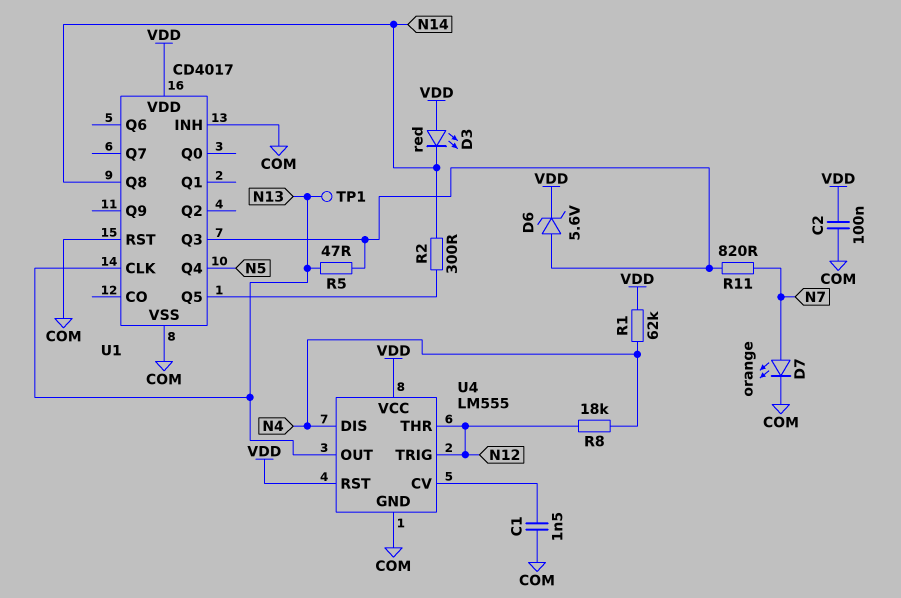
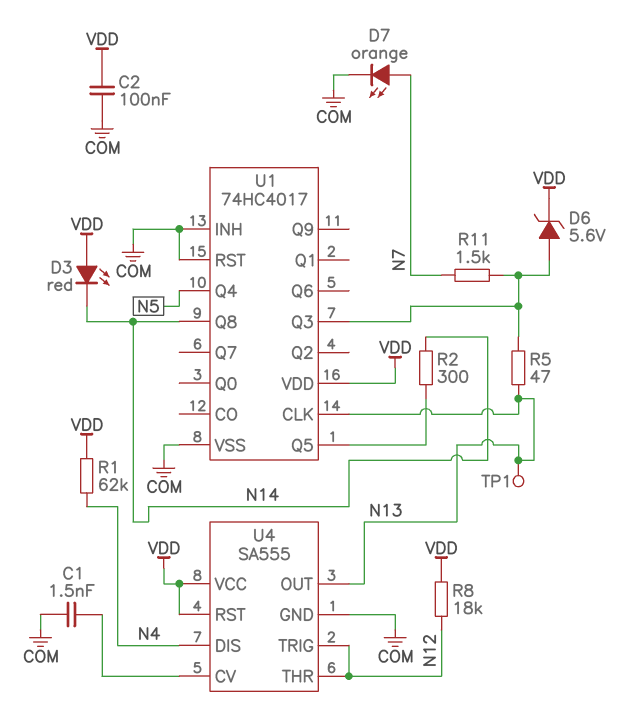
R8: 18k (N4, N12) -> 18k (N12, VDD)
R11: 820 (N7, U1/Q3) -> 1.5k (N7, U1/Q3)
U1: CD4017 -> 74HC4017
U4: LM555 -> SA555

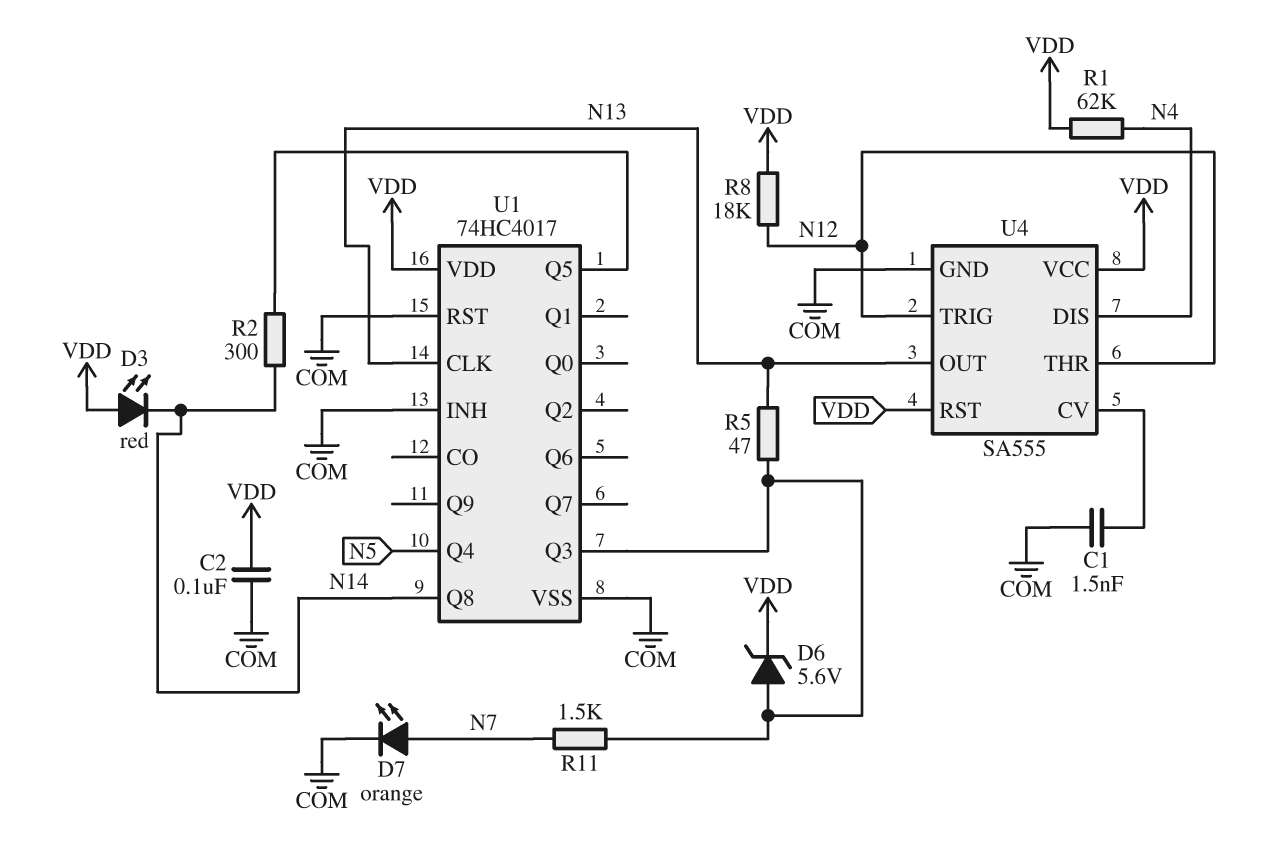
TP1: test point (N13) -> none

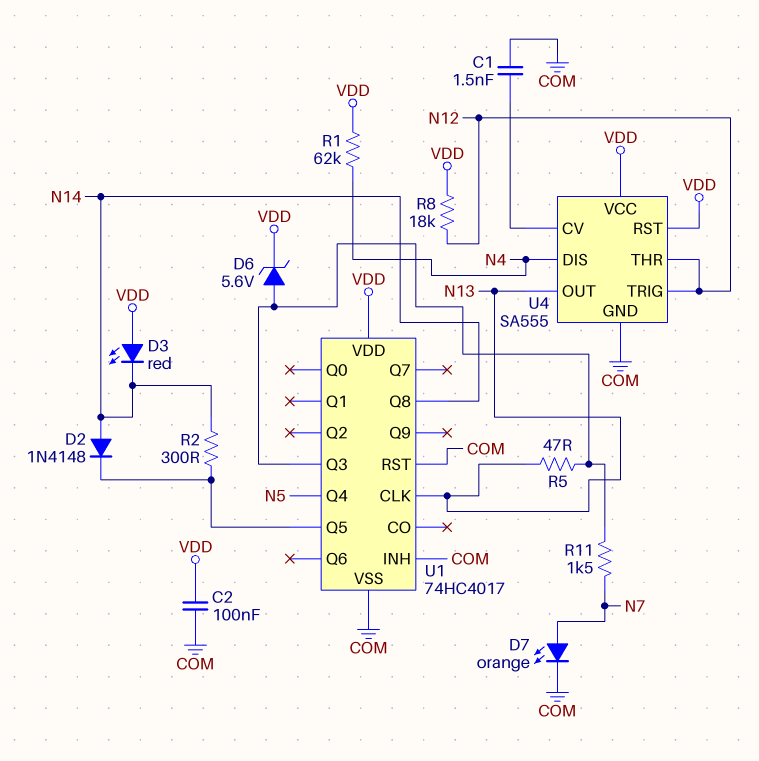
D2: none -> diode 1N4148 (A N14, K U1/Q5)

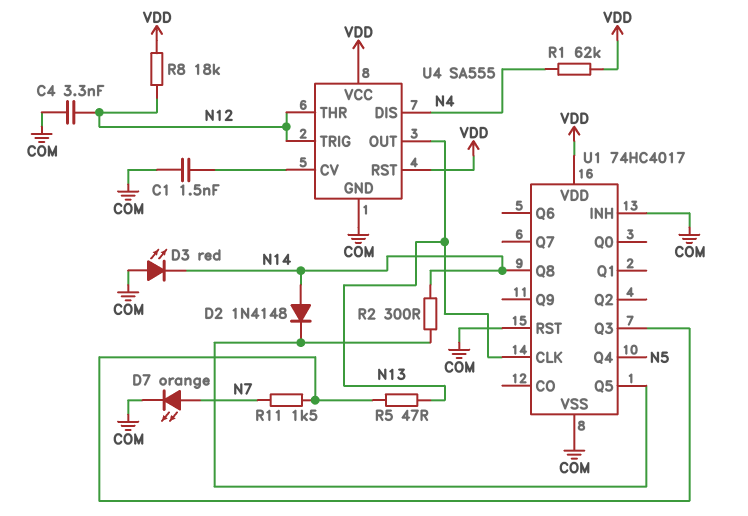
C2: 100nF (COM, VDD) -> none
C4: none -> 3.3nF (COM, N12)
D3: LED red (A VDD, K N14) -> LED red (A COM, K N14)
D6: zener 5.6V (A U1/Q3, K VDD) -> none

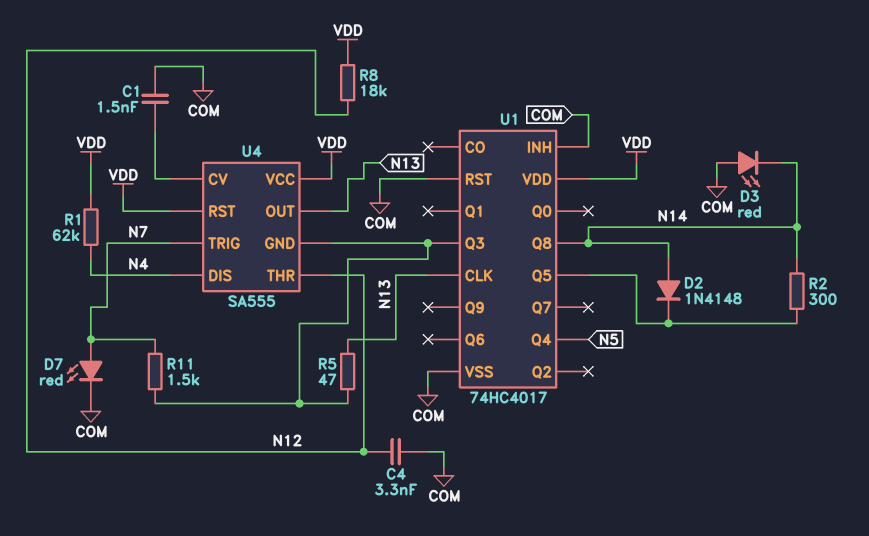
D7: LED orange (A N7, K COM) -> LED red (A N7, K COM)
U4 pin GND: COM -> U1/Q3
U4 pin TRIG: N12 -> N7

